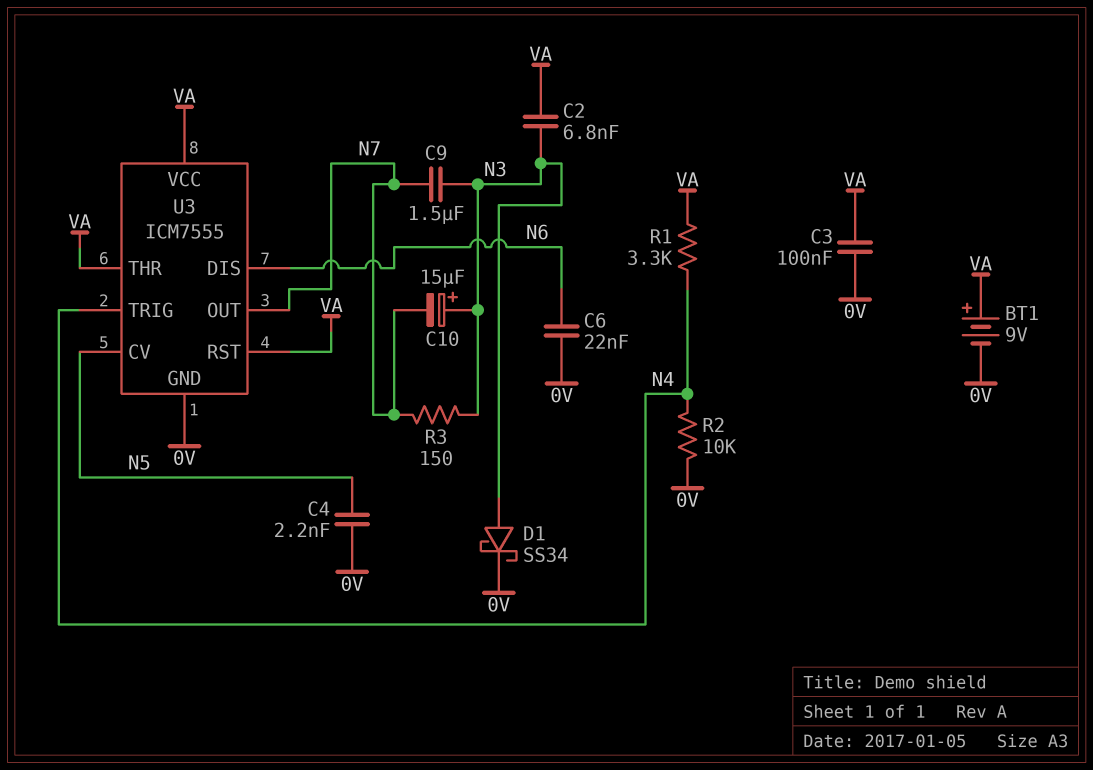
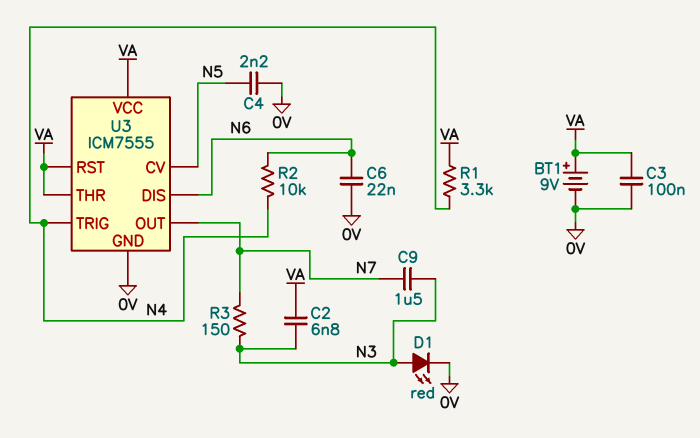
C10: 15uF (plus N3, minus N7) -> none
D1: schottky SS34 (A N3, K 0V) -> LED red (A N3, K 0V)
R2: 10k (0V, N4) -> 10k (N4, N6)

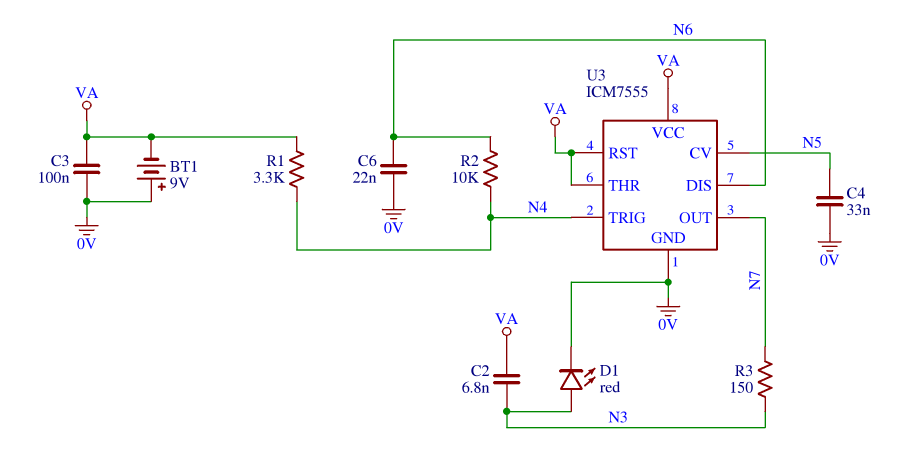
BT1: 9V (plus VA, minus 0V) -> 9V (plus 0V, minus VA)
C4: 2.2nF (0V, N5) -> 33nF (0V, N5)
C9: 1.5uF (N3, N7) -> none

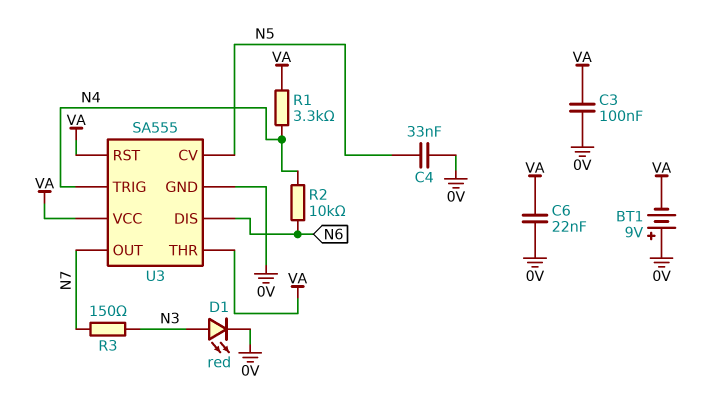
C2: 6.8nF (N3, VA) -> none
C6: 22nF (0V, N6) -> 22nF (0V, VA)
U3: ICM7555 -> SA555

